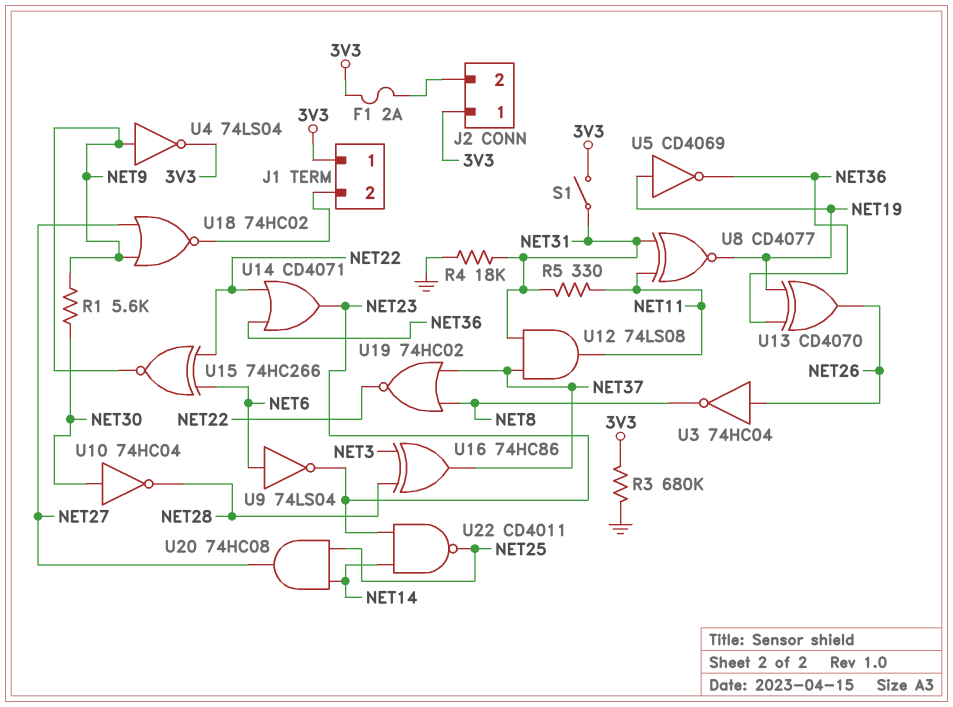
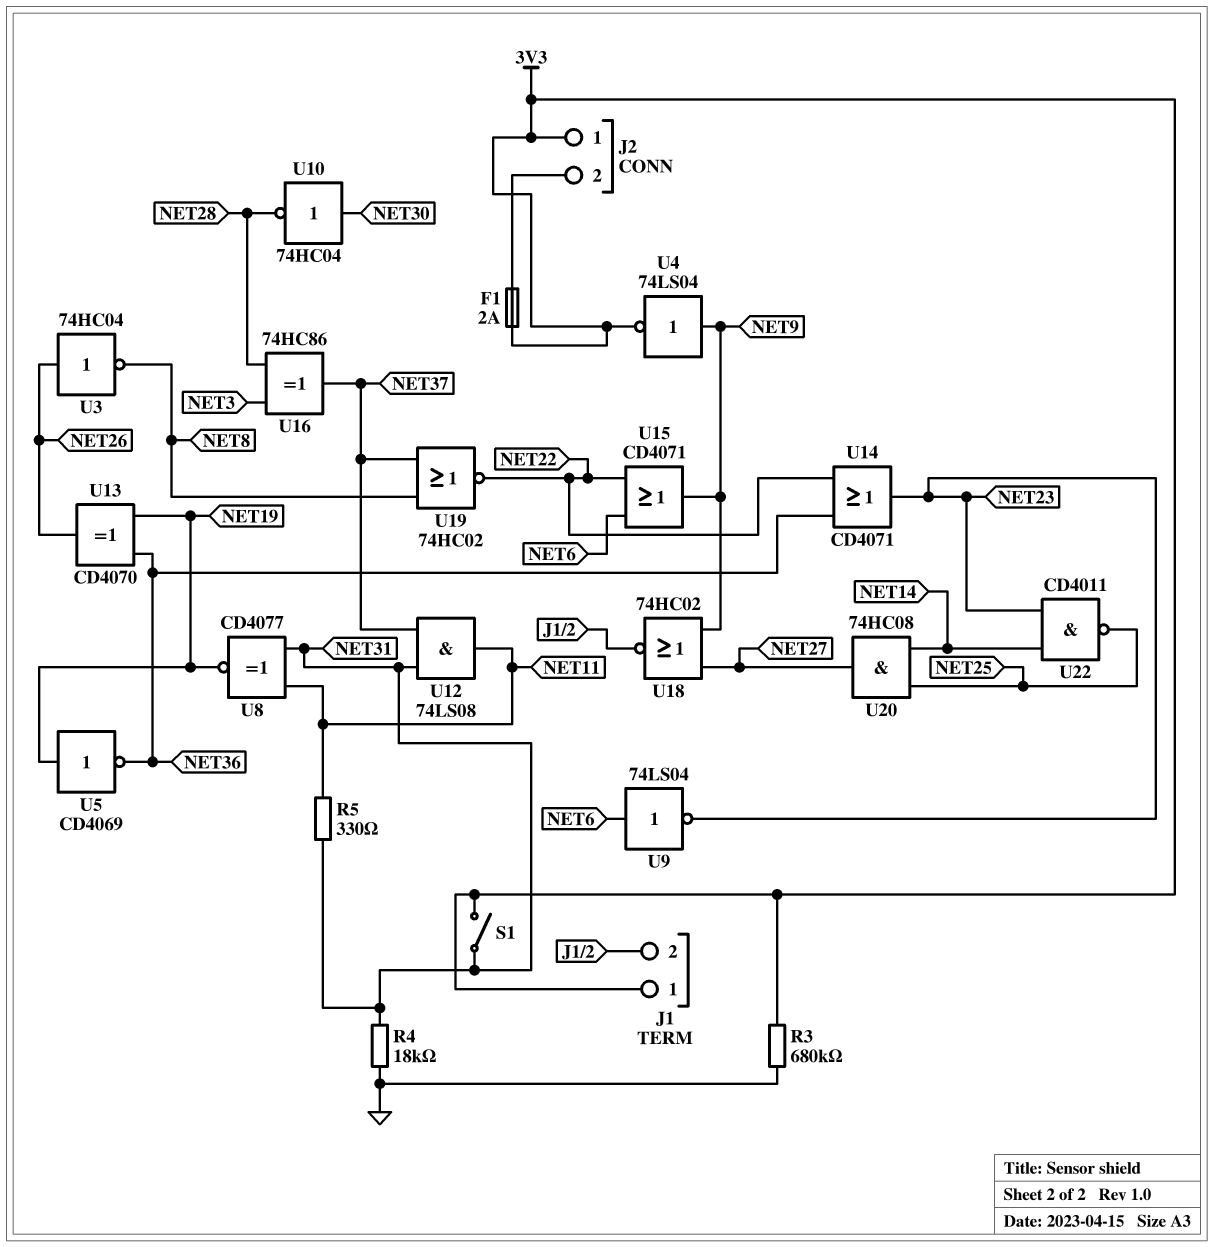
R1: 5.6k (NET9, NET30) -> none
U15: XNOR 74HC266 (in NET6, in NET22, out NET9) -> OR CD4071 (in NET6, in NET22, out NET9)

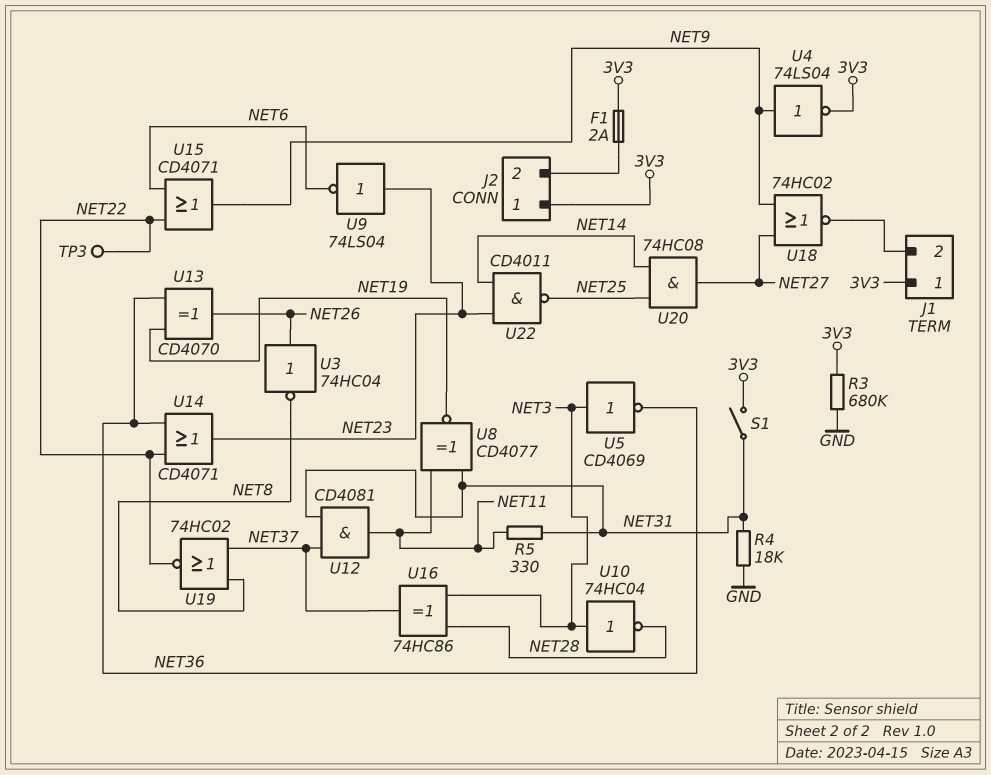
TP3: none -> test point (NET22)
U5: NOT CD4069 (in NET19, out NET36) -> NOT CD4069 (in NET3, out NET36)
U9: NOT 74LS04 (in NET6, out NET23) -> NOT 74LS04 (in NET23, out NET6)
U10: NOT 74HC04 (in NET30, out NET28) -> NOT 74HC04 (in NET3, out NET28)
U12: AND 74LS08 (in NET31, in NET37, out NET11) -> AND CD4081 (in NET31, in NET37, out NET11)

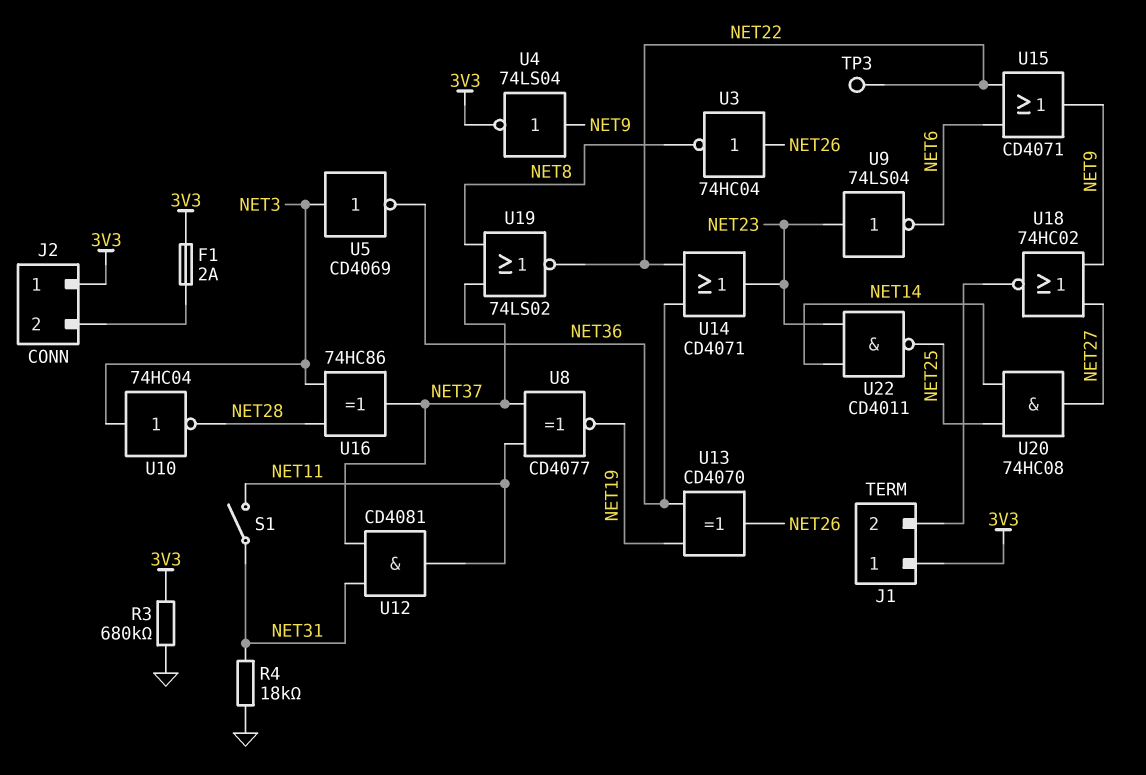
R5: 330 (NET11, NET31) -> none
S1: switch (3V3, NET31) -> switch (NET11, NET31)
U8: XNOR CD4077 (in NET11, in NET31, out NET19) -> XNOR CD4077 (in NET11, in NET37, out NET19)
U19: NOR 74HC02 (in NET8, in NET37, out NET22) -> NOR 74LS02 (in NET8, in NET37, out NET22)

